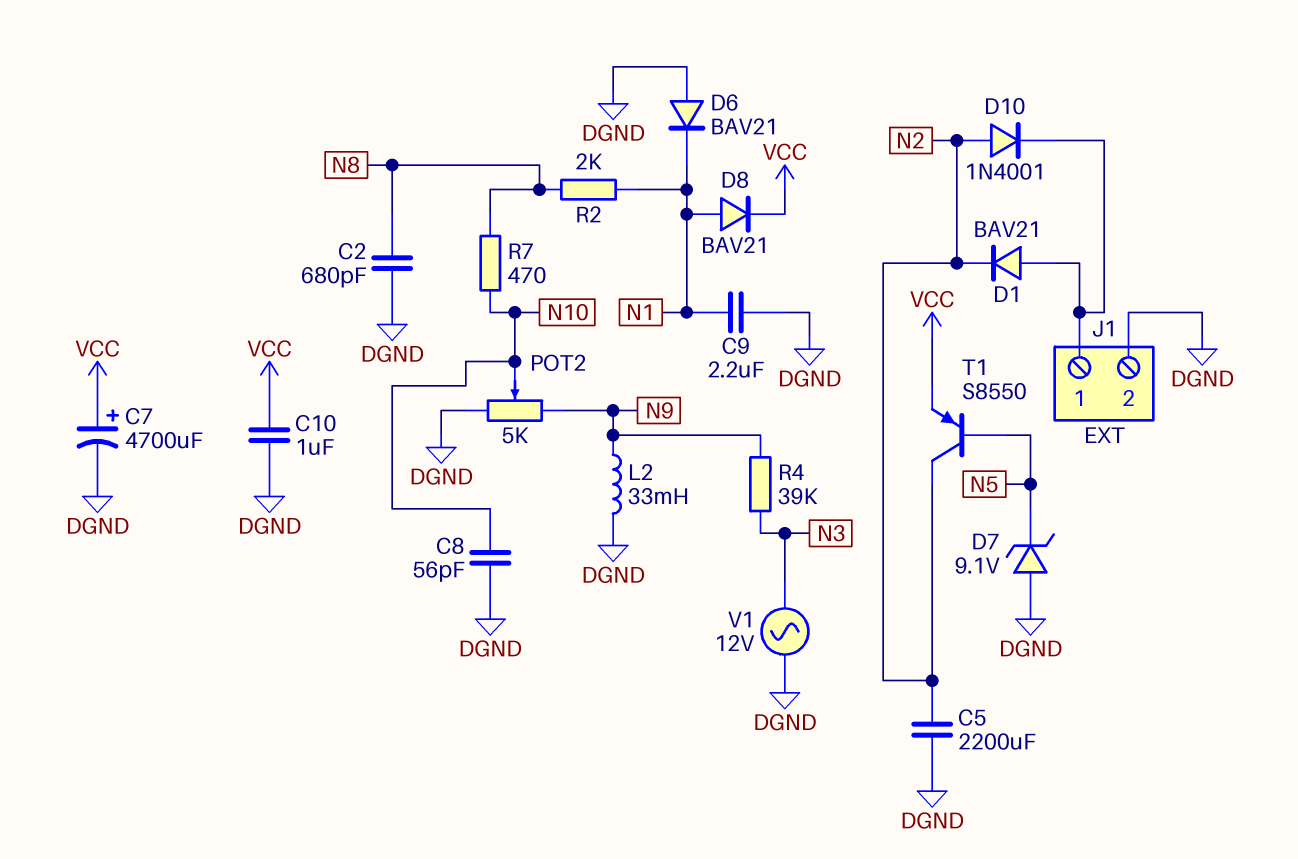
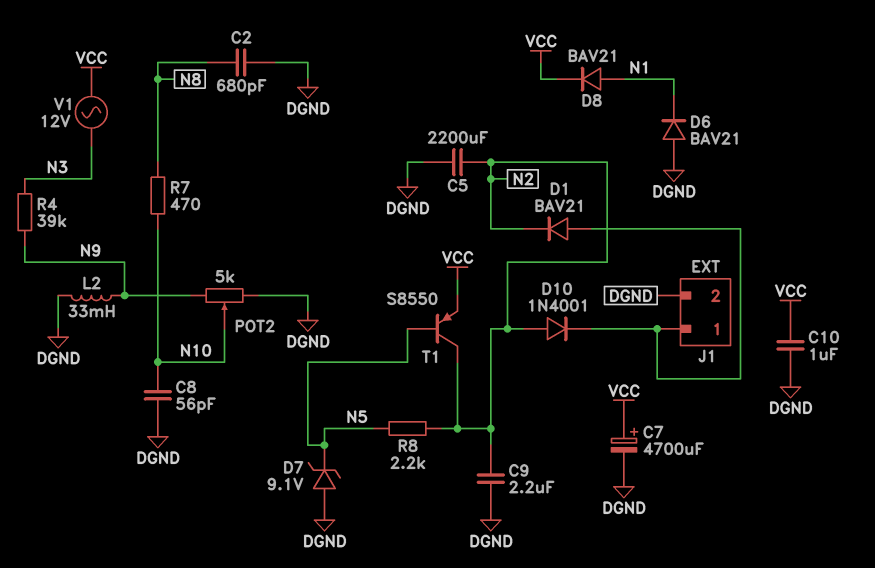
C9: 2.2uF (DGND, N1) -> 2.2uF (DGND, N2)
R2: 2k (N1, N8) -> none
R8: none -> 2.2k (N2, N5)
V1: AC 12V (DGND, N3) -> AC 12V (N3, VCC)

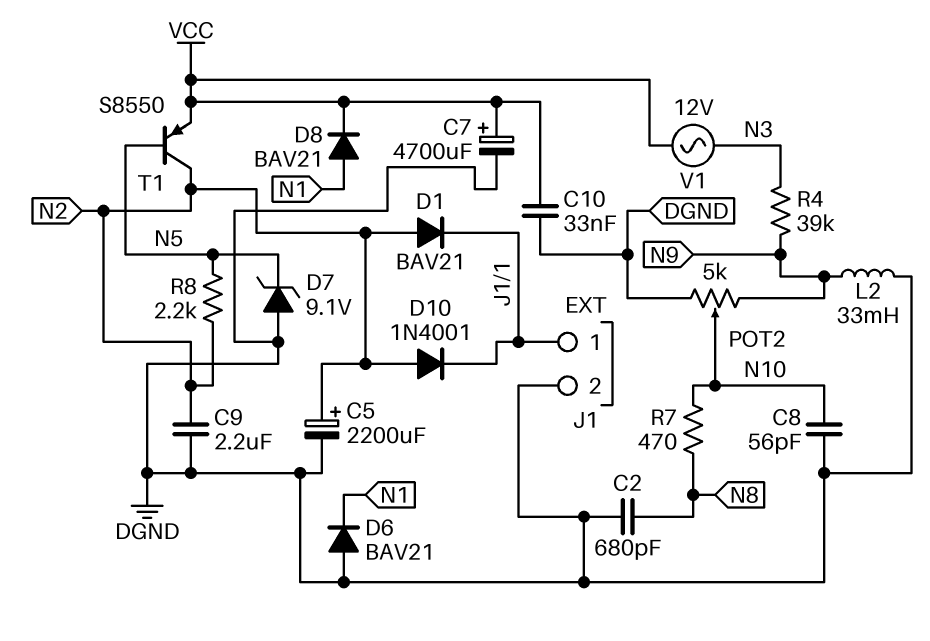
C5: 2200uF (DGND, N2) -> 2200uF (plus N2, minus DGND)
C10: 1uF (DGND, VCC) -> 33nF (DGND, VCC)
D1: diode BAV21 (A J1/1, K N2) -> diode BAV21 (A N2, K J1/1)

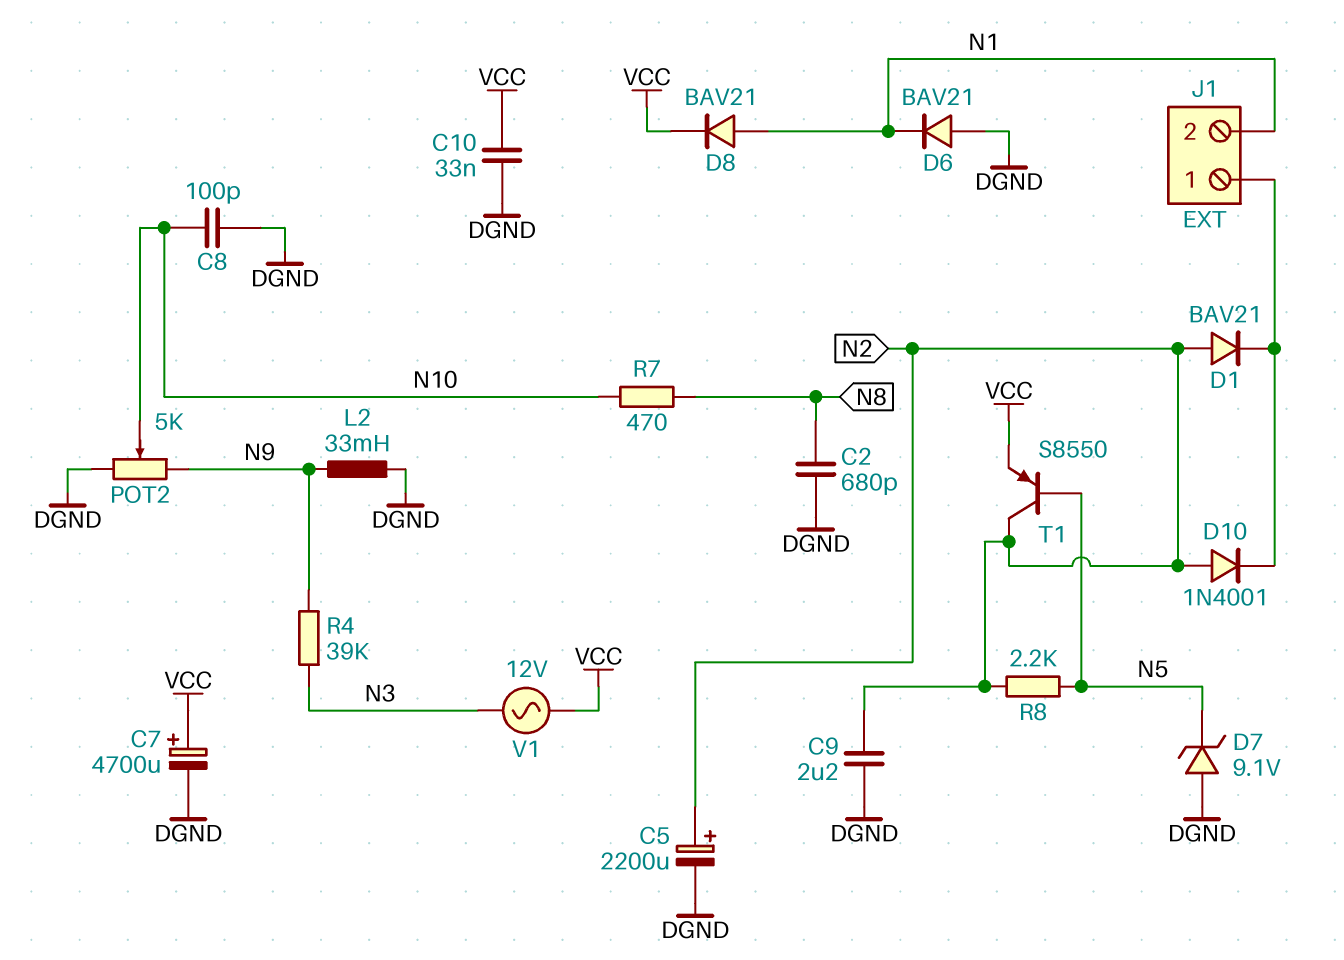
C8: 56pF (DGND, N10) -> 100pF (DGND, N10)
J1 pin 2: DGND -> N1

